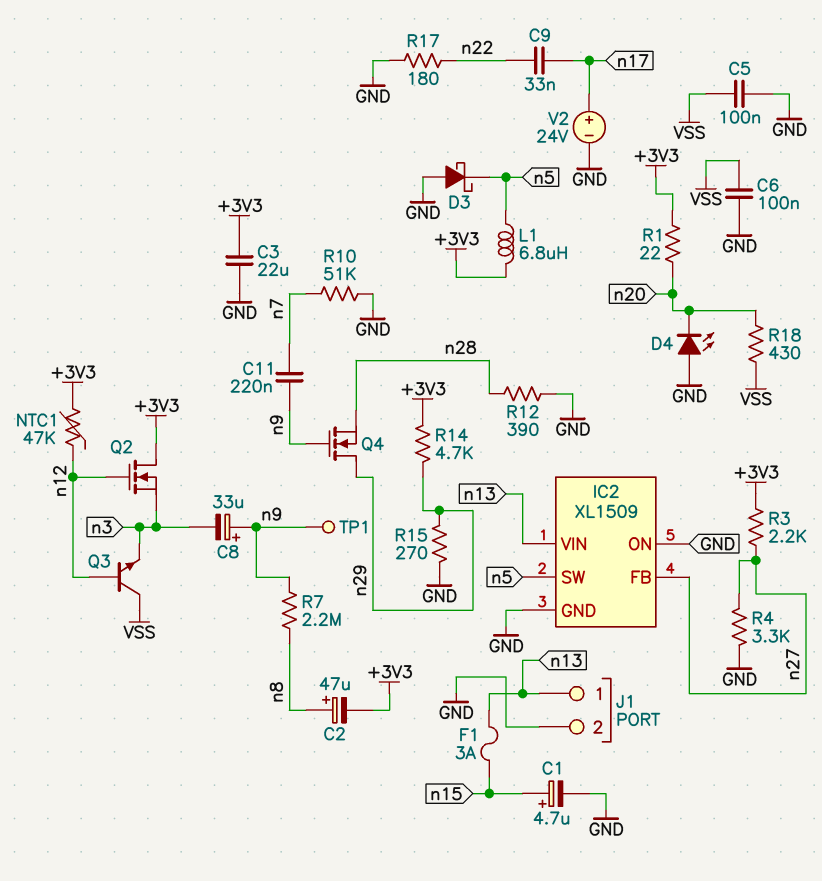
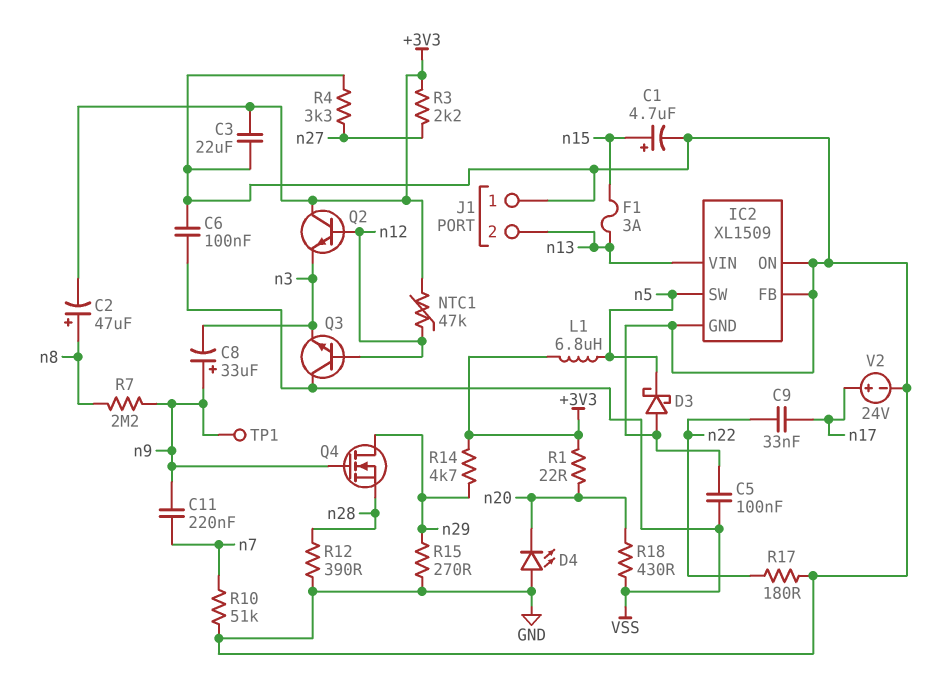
IC2 pin FB: n27 -> GND
J1 pin 1: n13 -> GND
J1 pin 2: GND -> n13
Q2: NMOS (G n12, D +3V3, S n3) -> NPN (B n12, C +3V3, E n3)

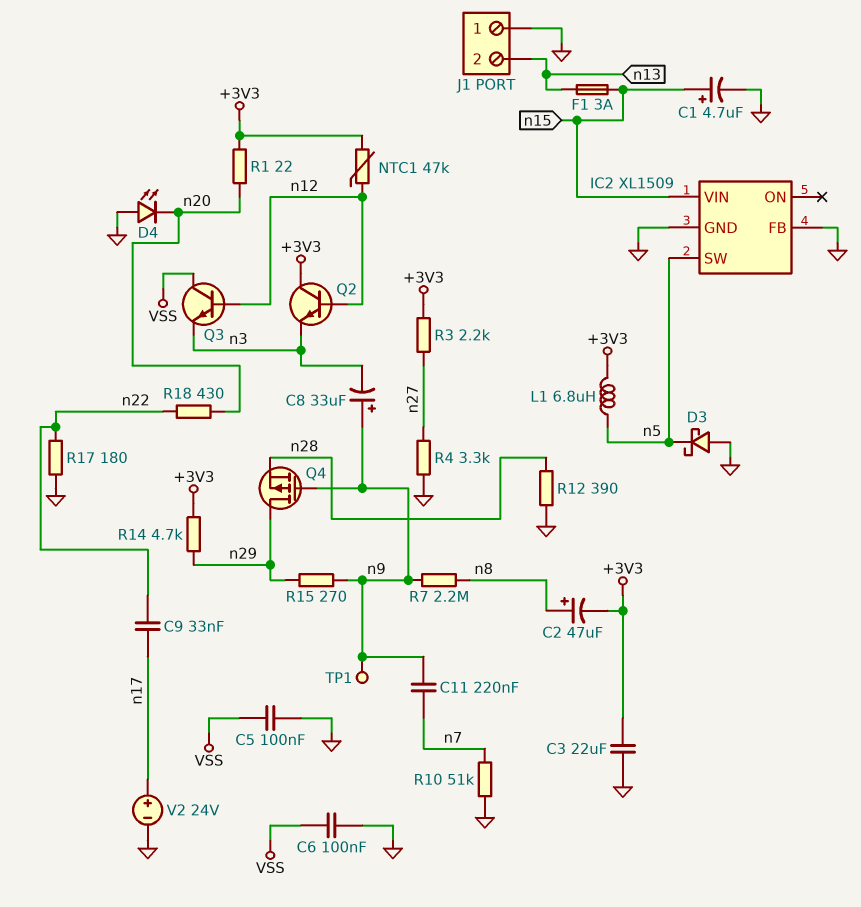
IC2 pin ON: GND -> none
IC2 pin VIN: n13 -> n15
Q4: NMOS (G n9, D n29, S n28) -> PMOS (G n9, D n29, S n28)
R15: 270 (GND, n29) -> 270 (n9, n29)
R18: 430 (VSS, n20) -> 430 (n20, n22)

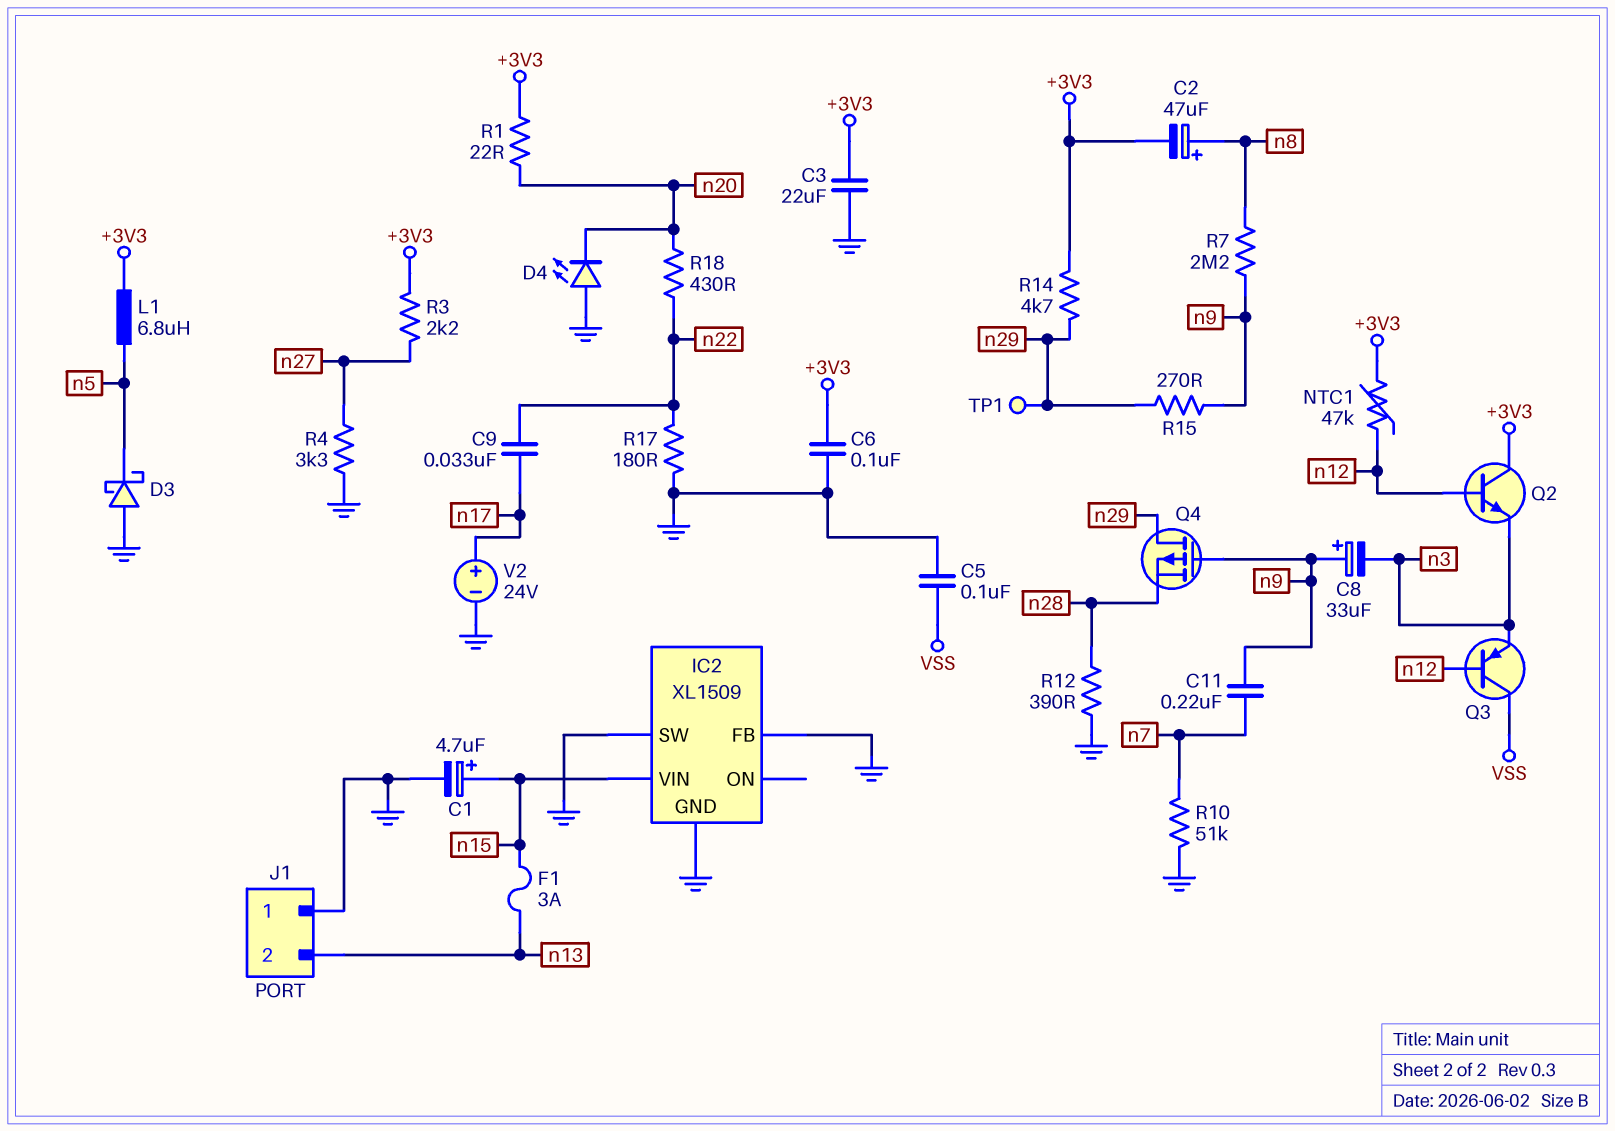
C6: 100nF (GND, VSS) -> 100nF (+3V3, GND)
IC2 pin SW: n5 -> GND
Q3: NPN (B n12, C VSS, E n3) -> PNP (B n12, C VSS, E n3)
TP1: test point (n9) -> test point (n29)

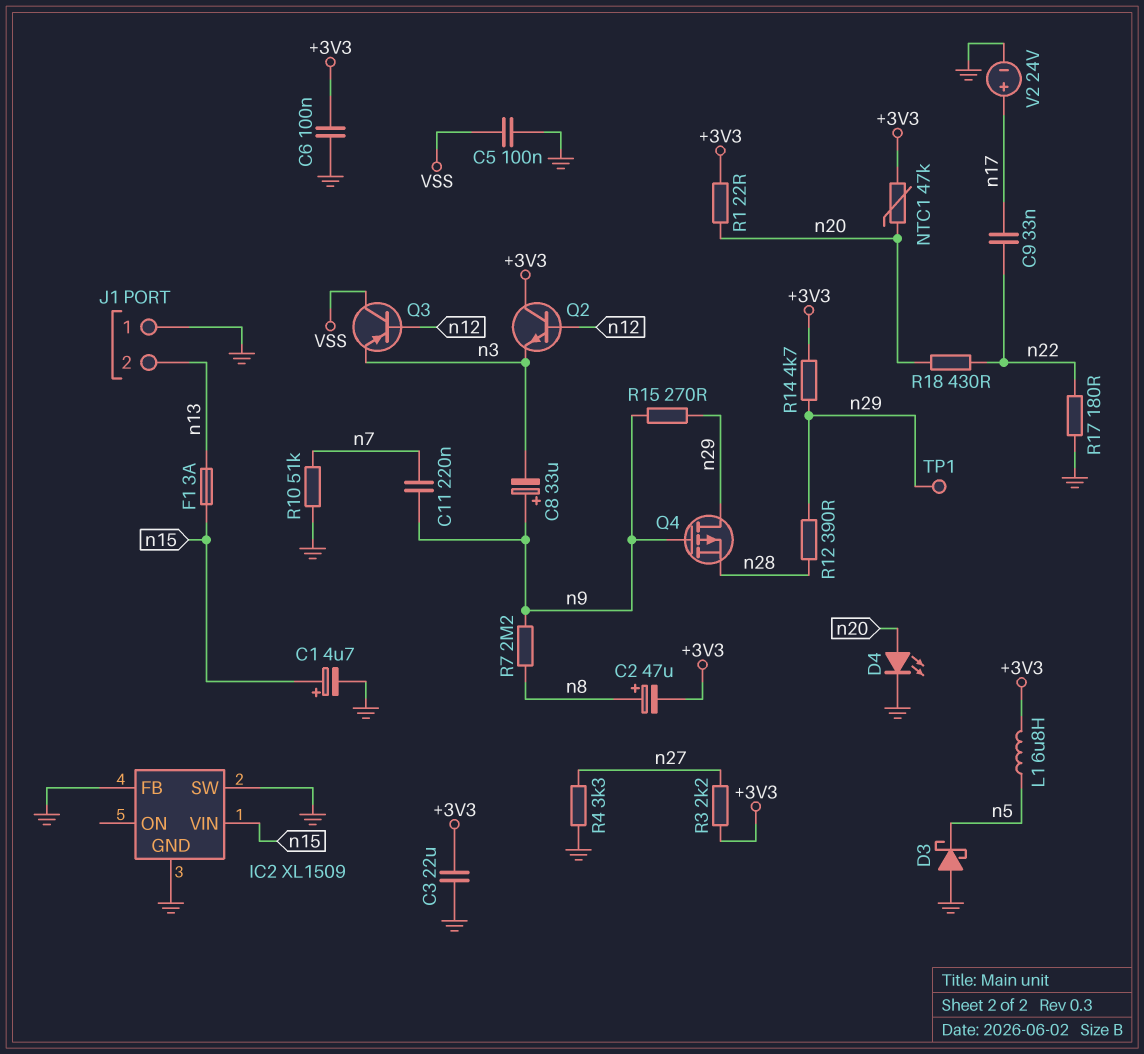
D4: LED (A GND, K n20) -> LED (A n20, K GND)
NTC1: 47k (+3V3, n12) -> 47k (+3V3, n20)
R12: 390 (GND, n28) -> 390 (n28, n29)

